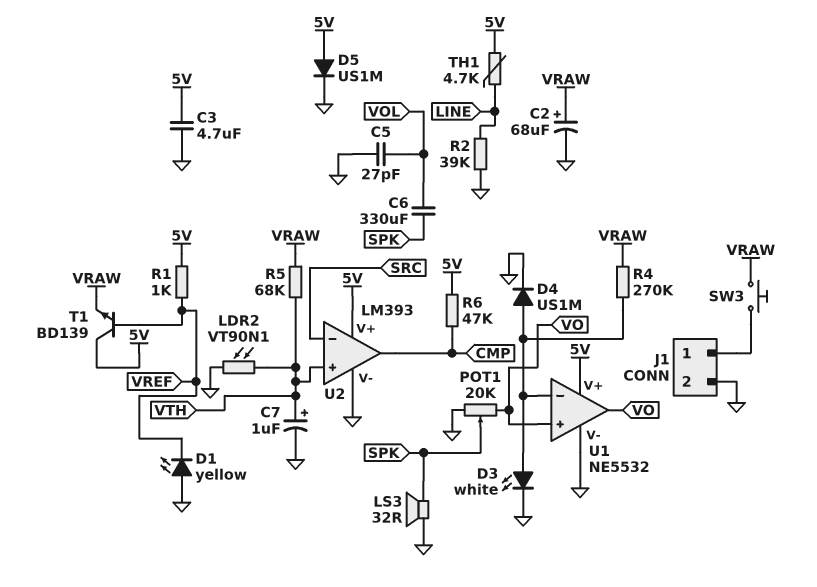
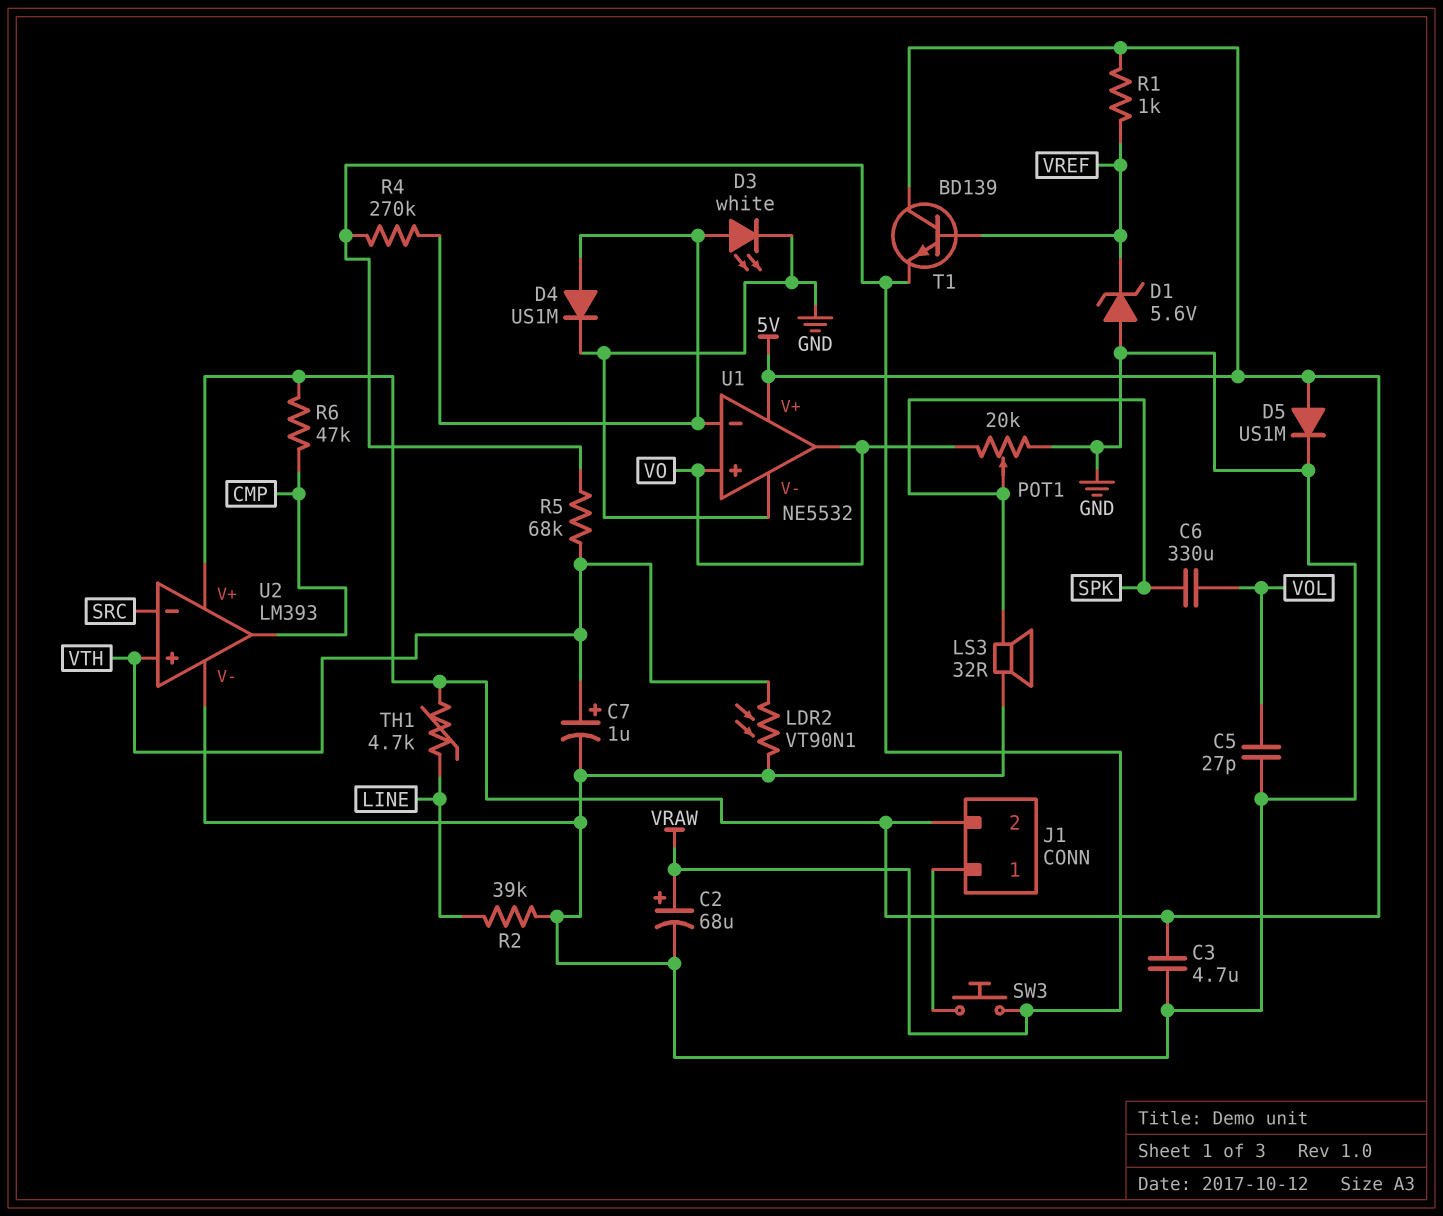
D1: LED yellow (A GND, K VREF) -> zener 5.6V (A GND, K VREF)
J1 pin 2: GND -> 5V

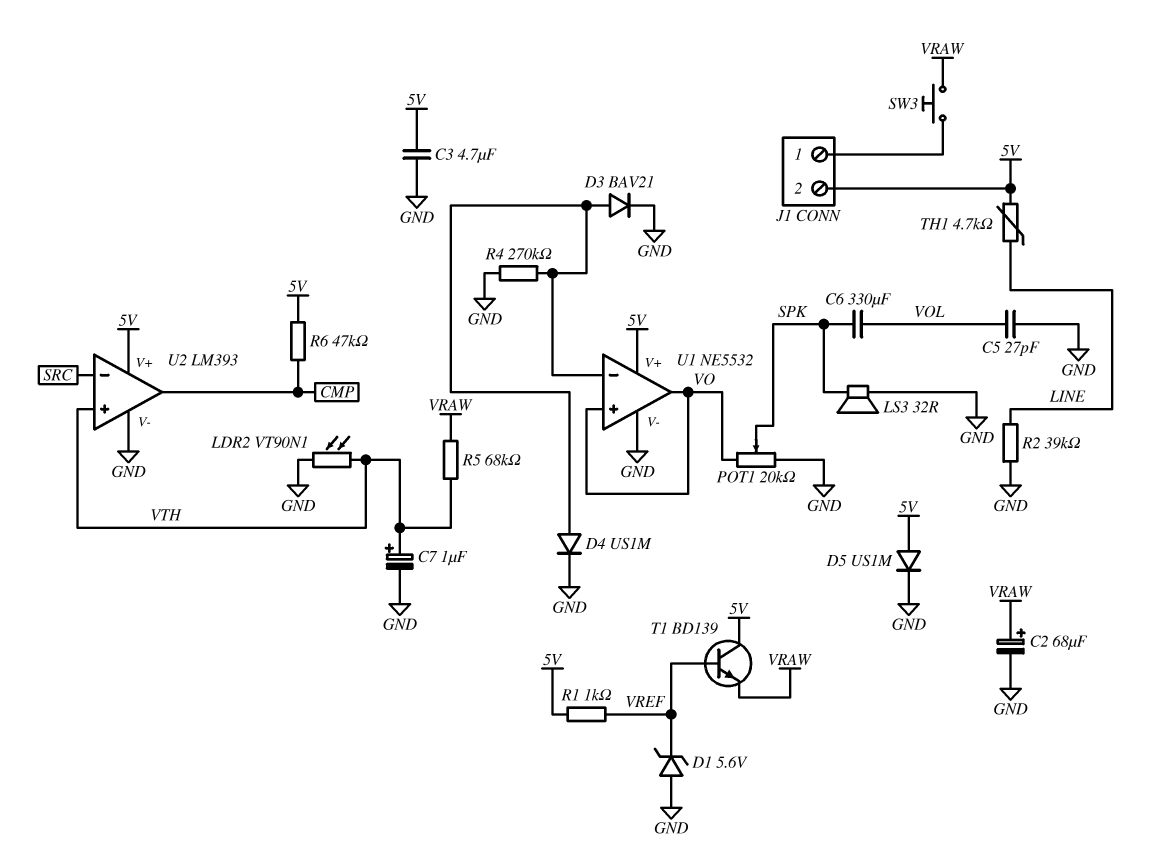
D3: LED white (A U1/in-, K GND) -> diode BAV21 (A U1/in-, K GND)
R4: 270k (U1/in-, VRAW) -> 270k (GND, U1/in-)

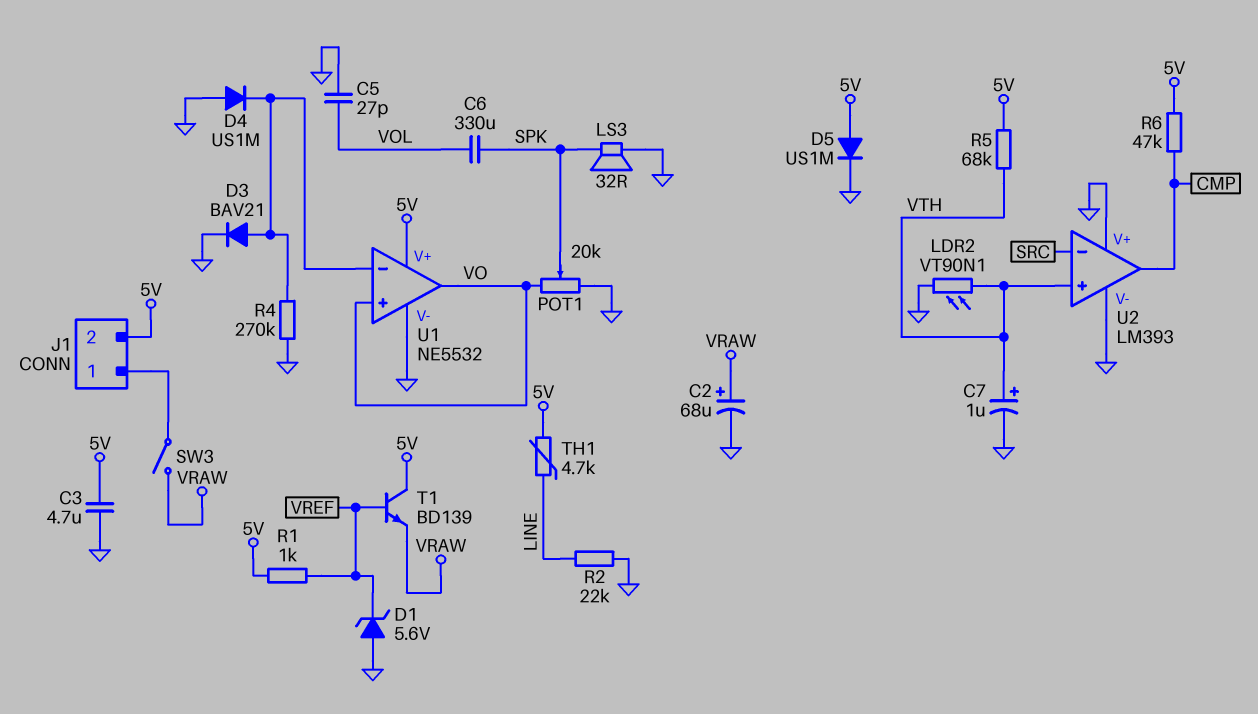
D4: diode US1M (A U1/in-, K GND) -> diode US1M (A GND, K U1/in-)
R2: 39k (GND, LINE) -> 22k (GND, LINE)
R5: 68k (VRAW, VTH) -> 68k (5V, VTH)
SW3: button (J1/1, VRAW) -> switch (J1/1, VRAW)
U2 pin V+: 5V -> GND

